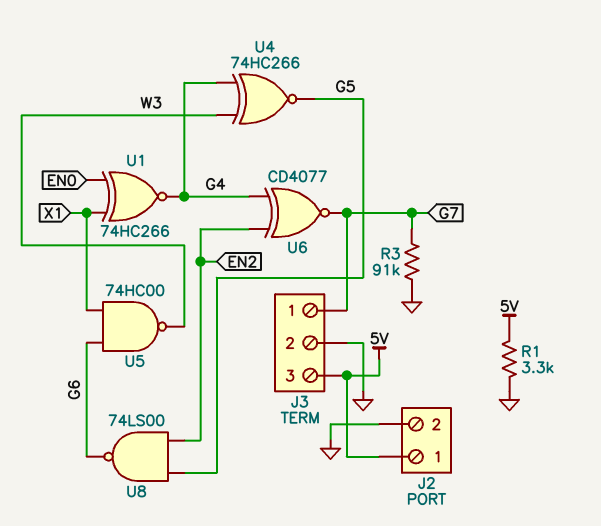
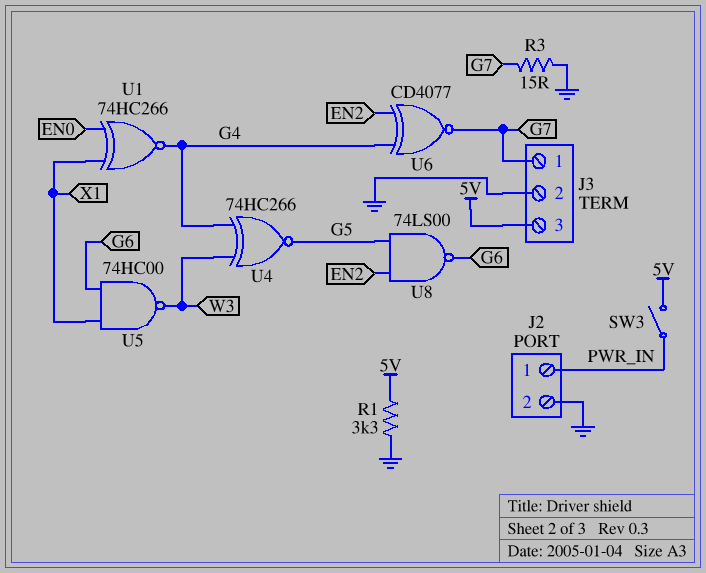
J2 pin 1: 5V -> PWR_IN
R3: 91k (G7, GND) -> 15 (G7, GND)
SW3: none -> switch (5V, PWR_IN)

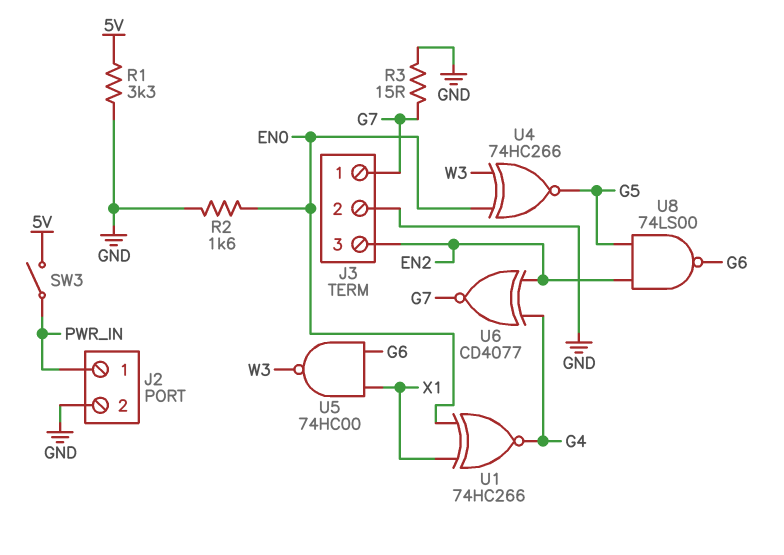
J3 pin 3: 5V -> EN2
R2: none -> 1.6k (EN0, GND)
U4: XNOR 74HC266 (in G4, in W3, out G5) -> XNOR 74HC266 (in EN0, in W3, out G5)

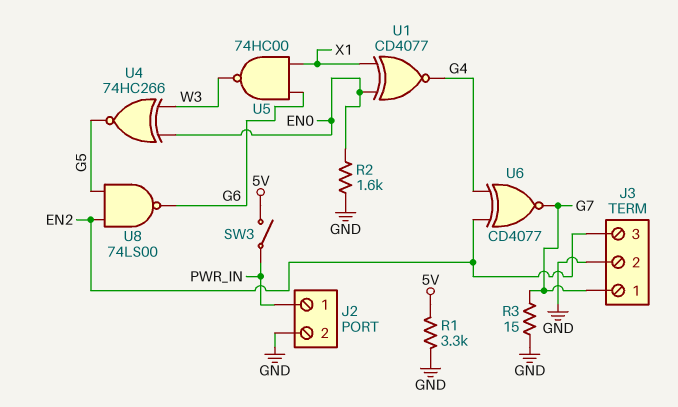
U1: XNOR 74HC266 (in EN0, in X1, out G4) -> XNOR CD4077 (in EN0, in X1, out G4)

